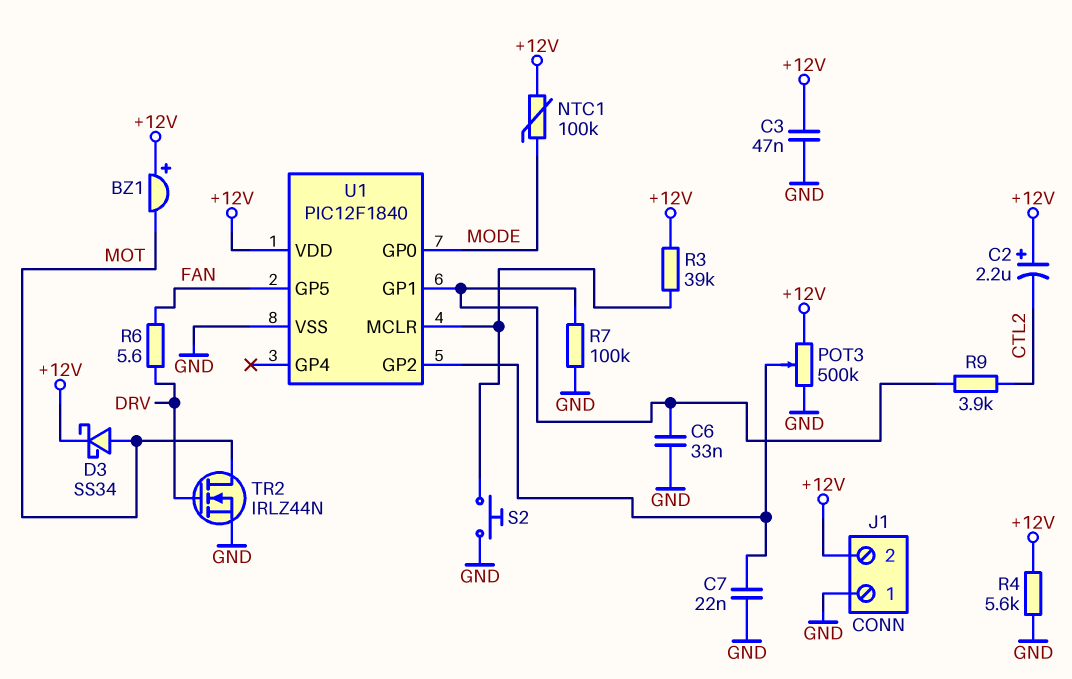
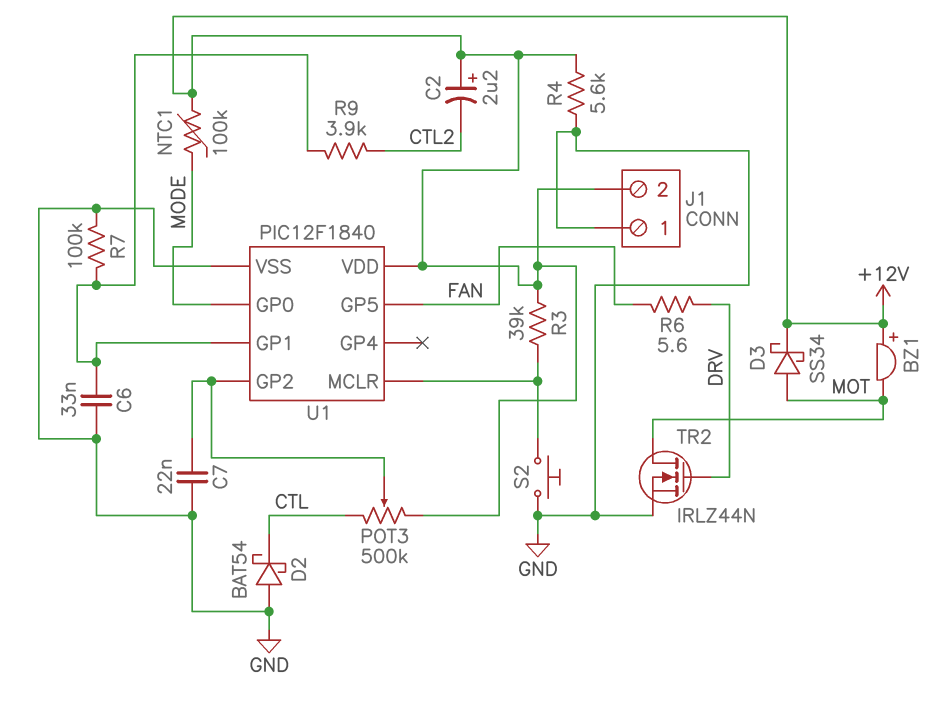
C3: 47nF (+12V, GND) -> none
D2: none -> schottky BAT54 (A GND, K CTL)
POT3: 500k (+12V, GND, wiper U1/GP2) -> 500k (+12V, CTL, wiper U1/GP2)

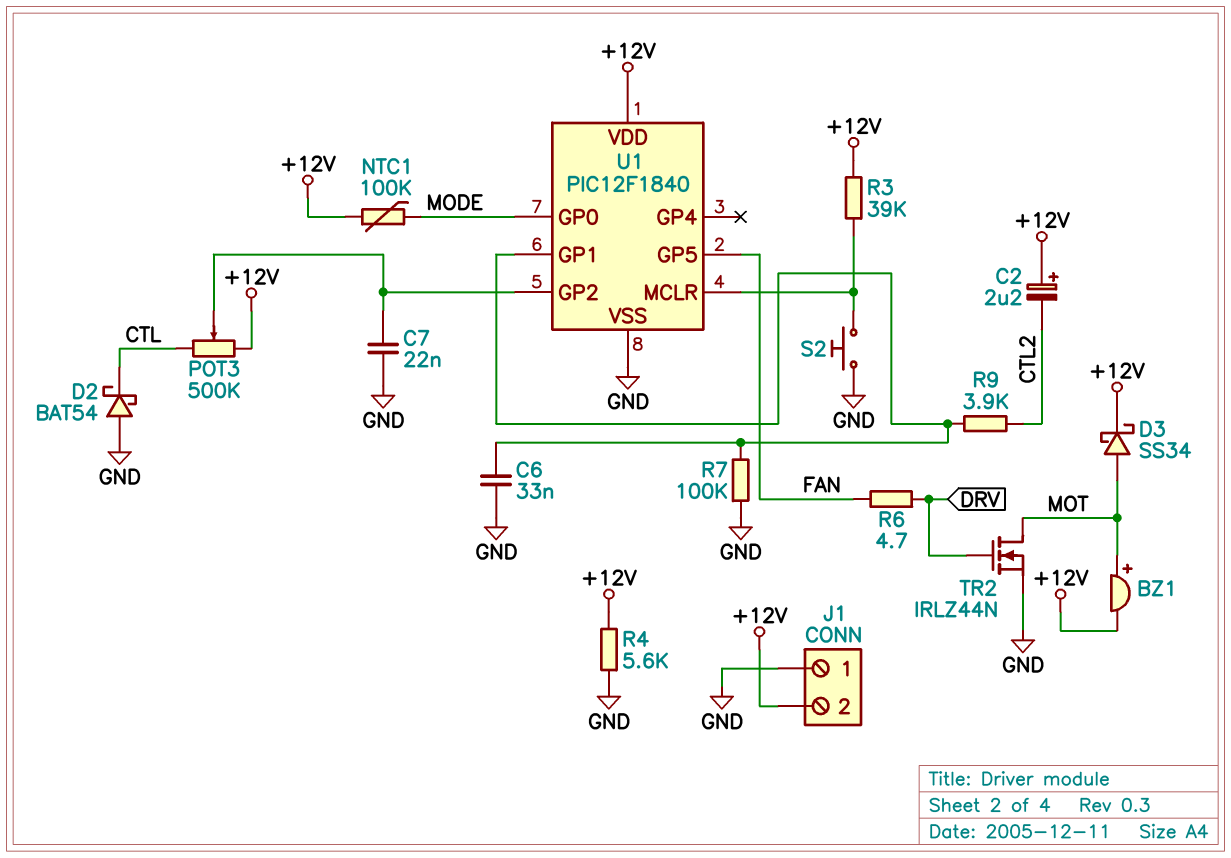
BZ1: buzzer (plus +12V, minus MOT) -> buzzer (plus MOT, minus +12V)
R6: 5.6 (DRV, FAN) -> 4.7 (DRV, FAN)

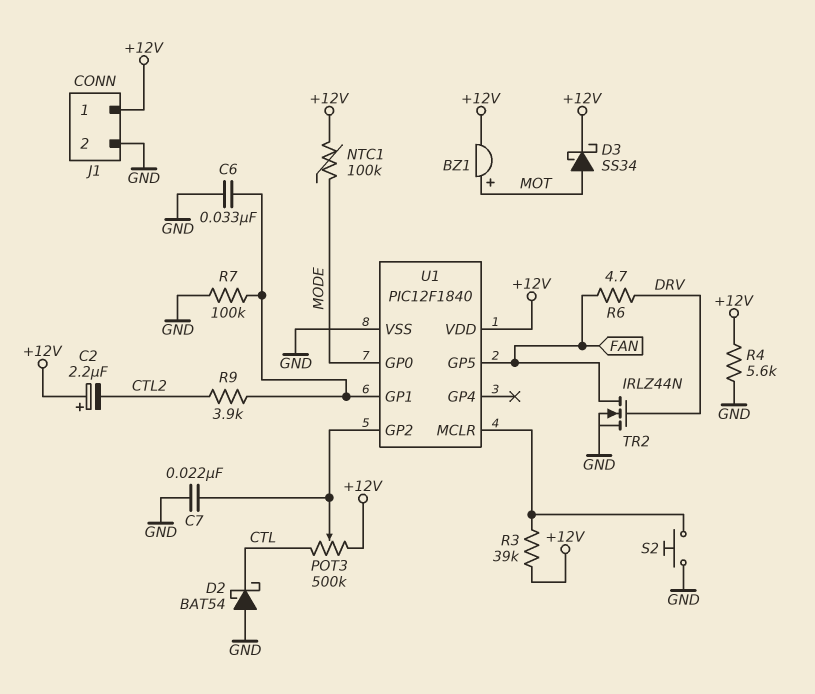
J1 pin 1: GND -> +12V
J1 pin 2: +12V -> GND
TR2: NMOS IRLZ44N (G DRV, D MOT, S GND) -> NMOS IRLZ44N (G DRV, D FAN, S GND)

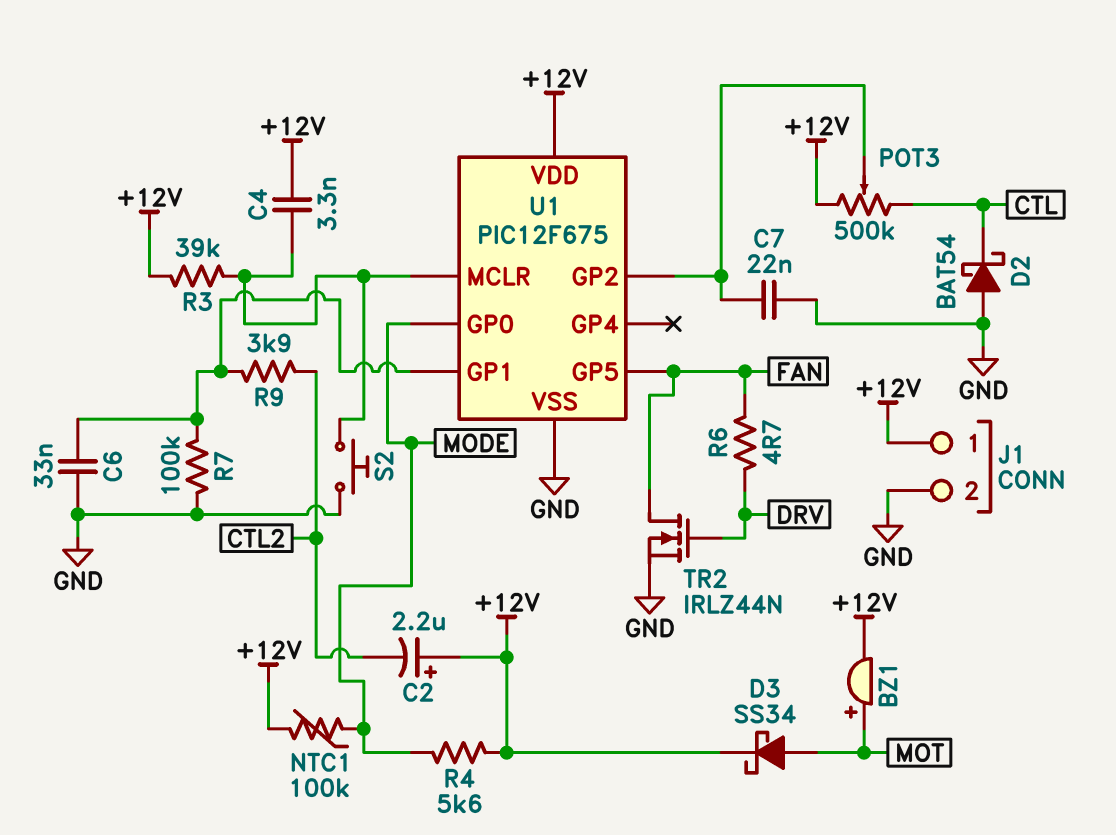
C4: none -> 3.3nF (+12V, U1/MCLR)
R4: 5.6k (+12V, GND) -> 5.6k (+12V, MODE)
U1: PIC12F1840 -> PIC12F675

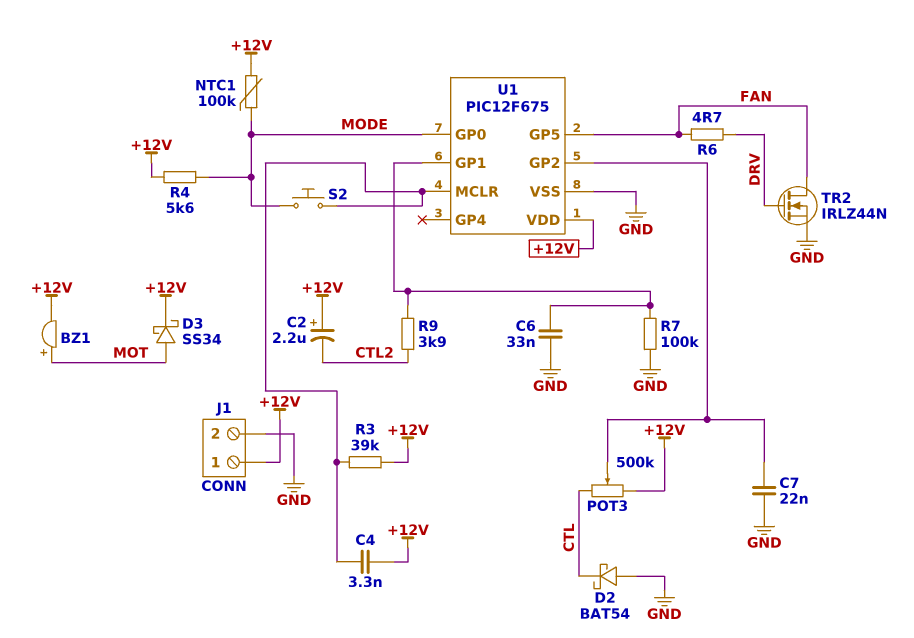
S2: button (GND, U1/MCLR) -> button (MODE, U1/MCLR)

